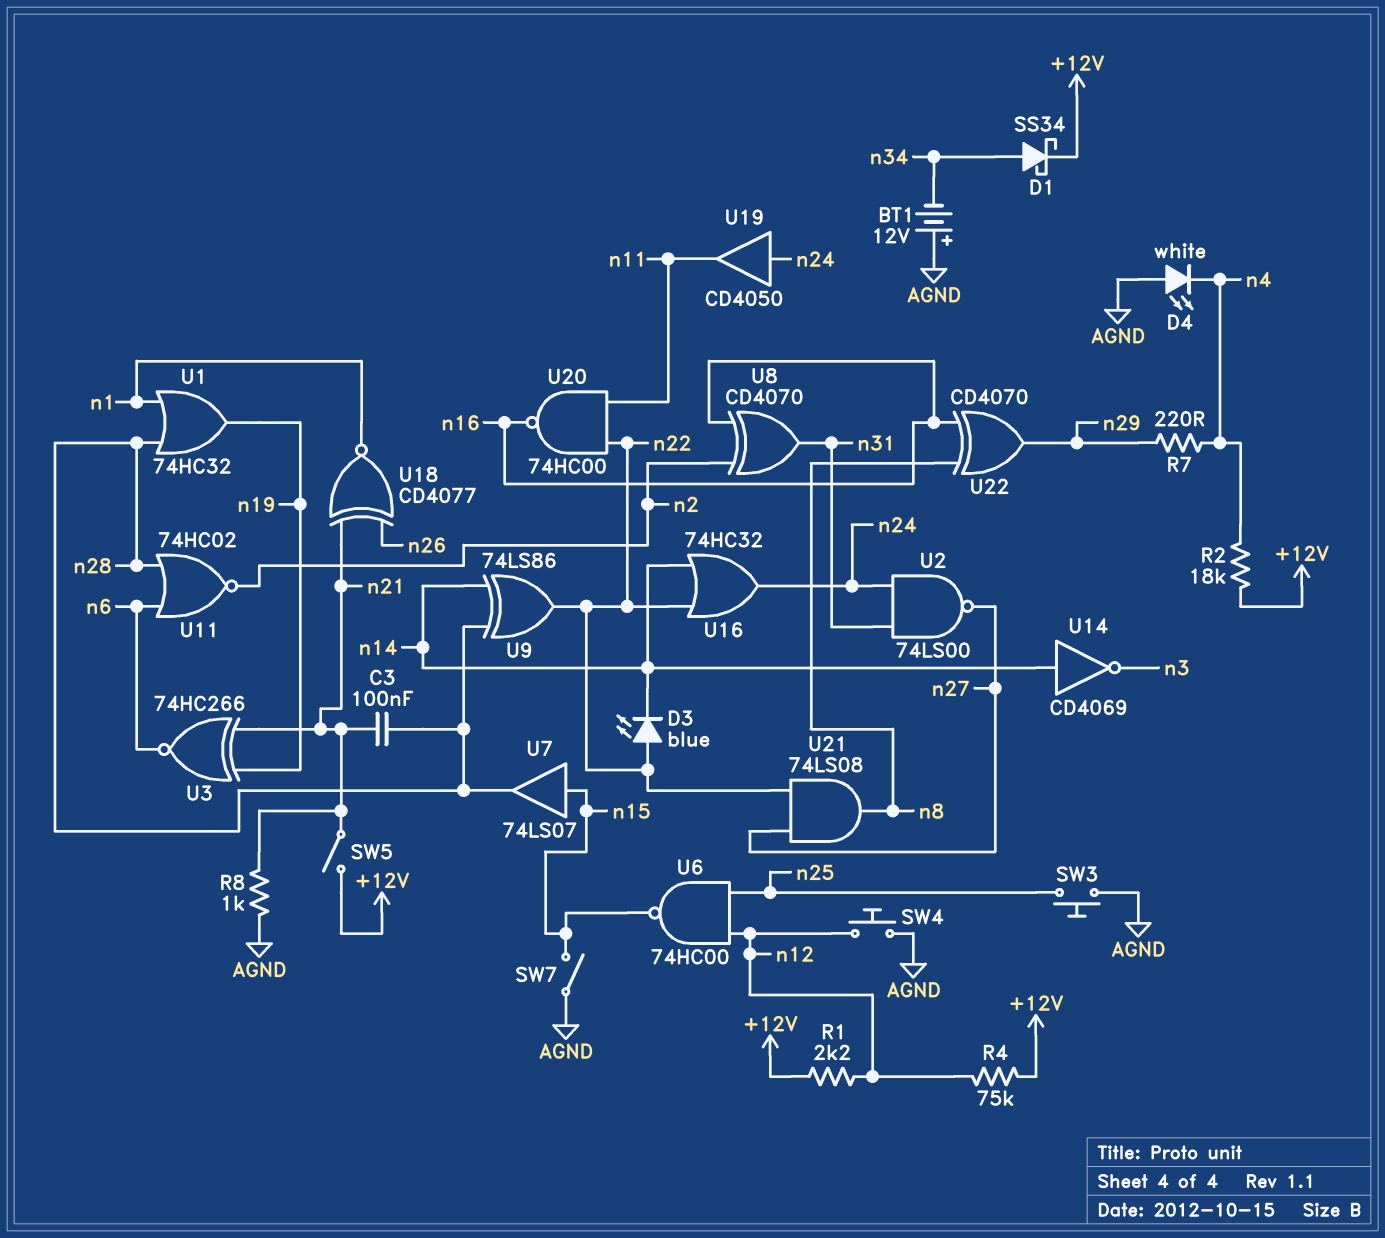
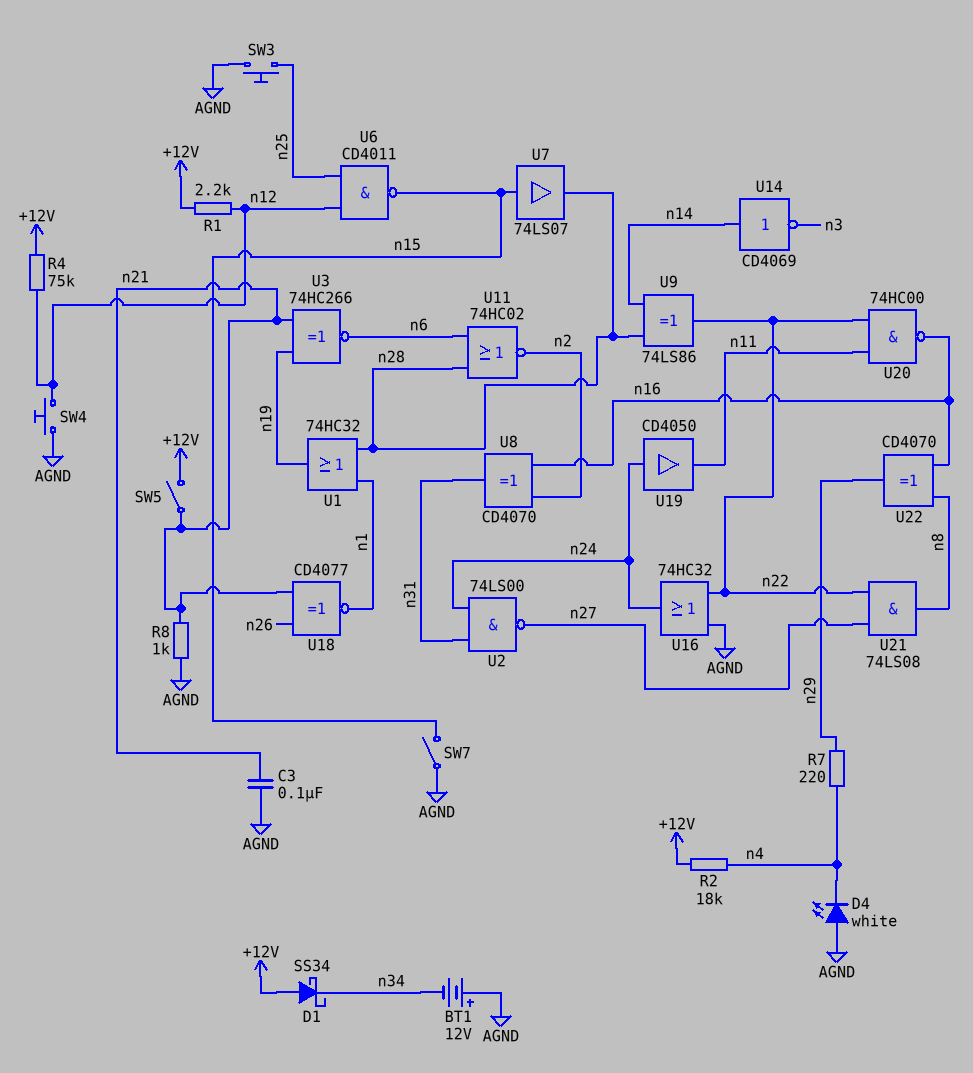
C3: 100nF (n21, n28) -> 100nF (AGND, n21)
D1: schottky SS34 (A n34, K +12V) -> schottky SS34 (A +12V, K n34)
D3: LED blue (A n22, K n14) -> none
U6: NAND 74HC00 (in n12, in n25, out n15) -> NAND CD4011 (in n12, in n25, out n15)
U16: OR 74HC32 (in n14, in n22, out n24) -> OR 74HC32 (in AGND, in n22, out n24)

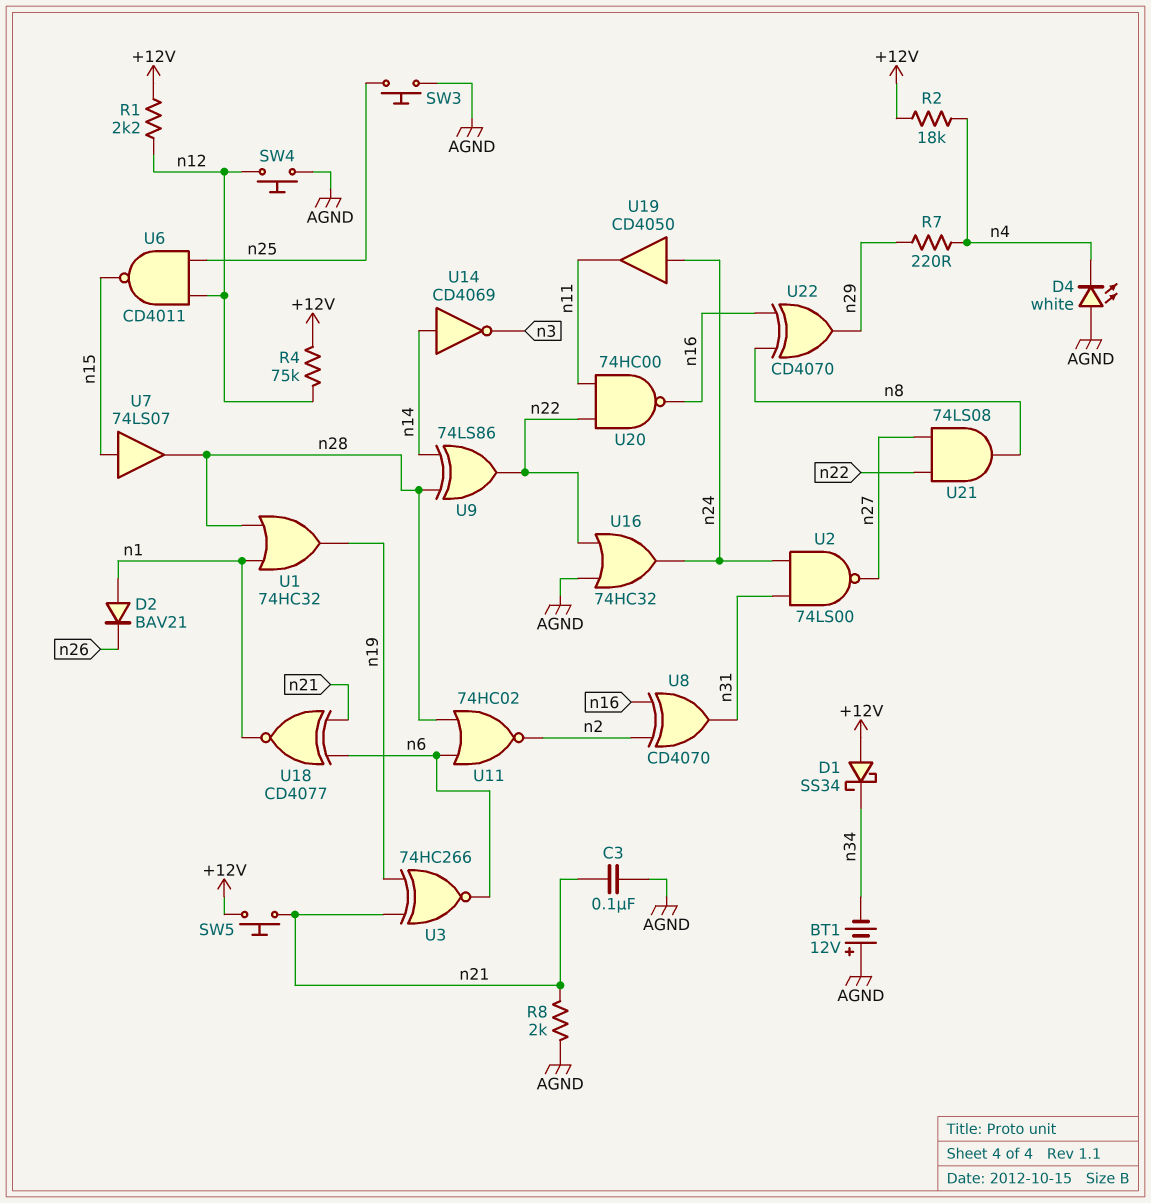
D2: none -> diode BAV21 (A n1, K n26)
R8: 1k (AGND, n21) -> 2k (AGND, n21)
SW5: switch (+12V, n21) -> button (+12V, n21)
SW7: switch (AGND, n15) -> none
U18: XNOR CD4077 (in n21, in n26, out n1) -> XNOR CD4077 (in n6, in n21, out n1)

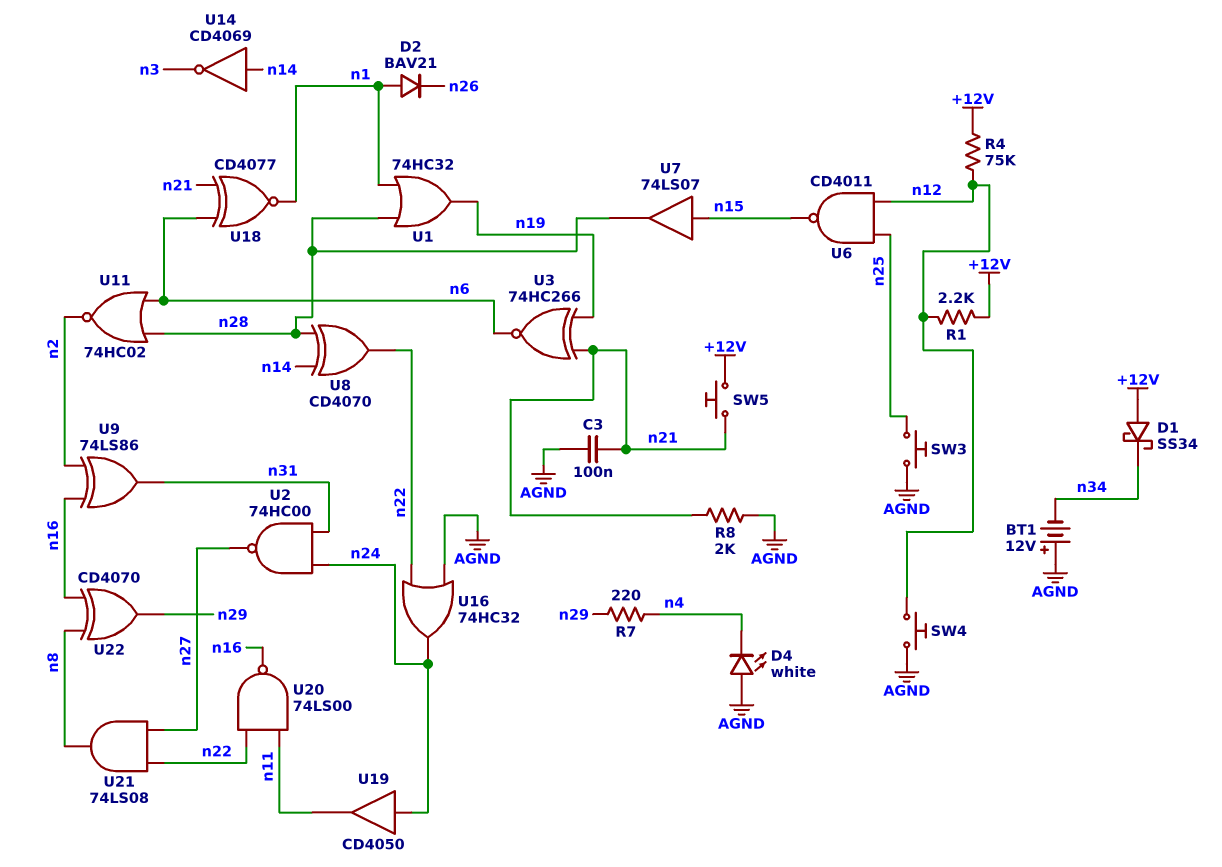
R2: 18k (+12V, n4) -> none
U2: NAND 74LS00 (in n24, in n31, out n27) -> NAND 74HC00 (in n24, in n31, out n27)
U8: XOR CD4070 (in n2, in n16, out n31) -> XOR CD4070 (in n14, in n28, out n22)
U9: XOR 74LS86 (in n14, in n28, out n22) -> XOR 74LS86 (in n2, in n16, out n31)
U20: NAND 74HC00 (in n11, in n22, out n16) -> NAND 74LS00 (in n11, in n22, out n16)

